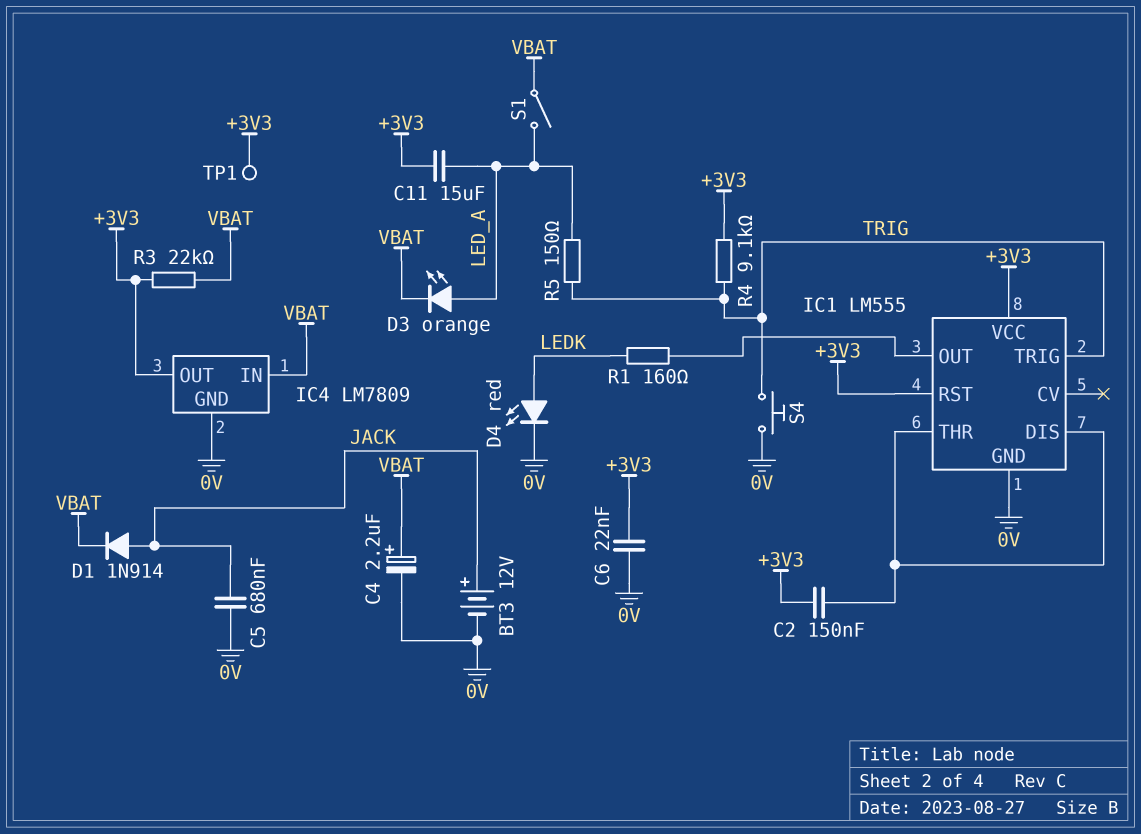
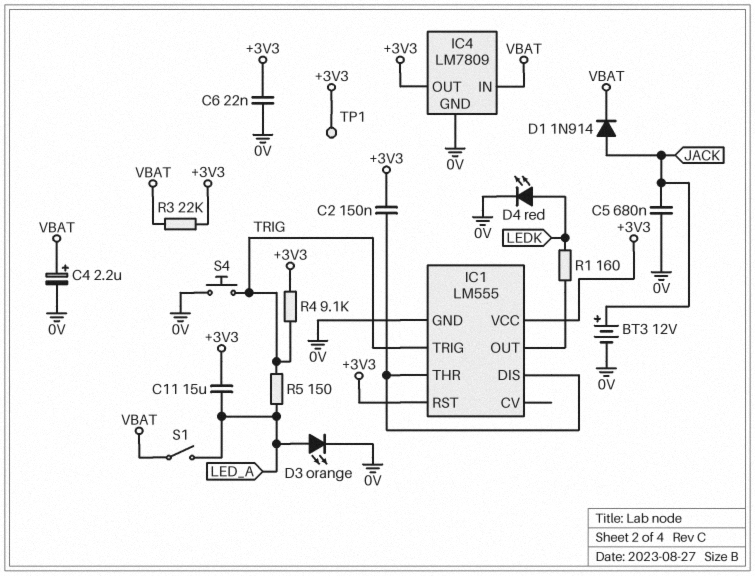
D3: LED orange (A LED_A, K VBAT) -> LED orange (A LED_A, K 0V)

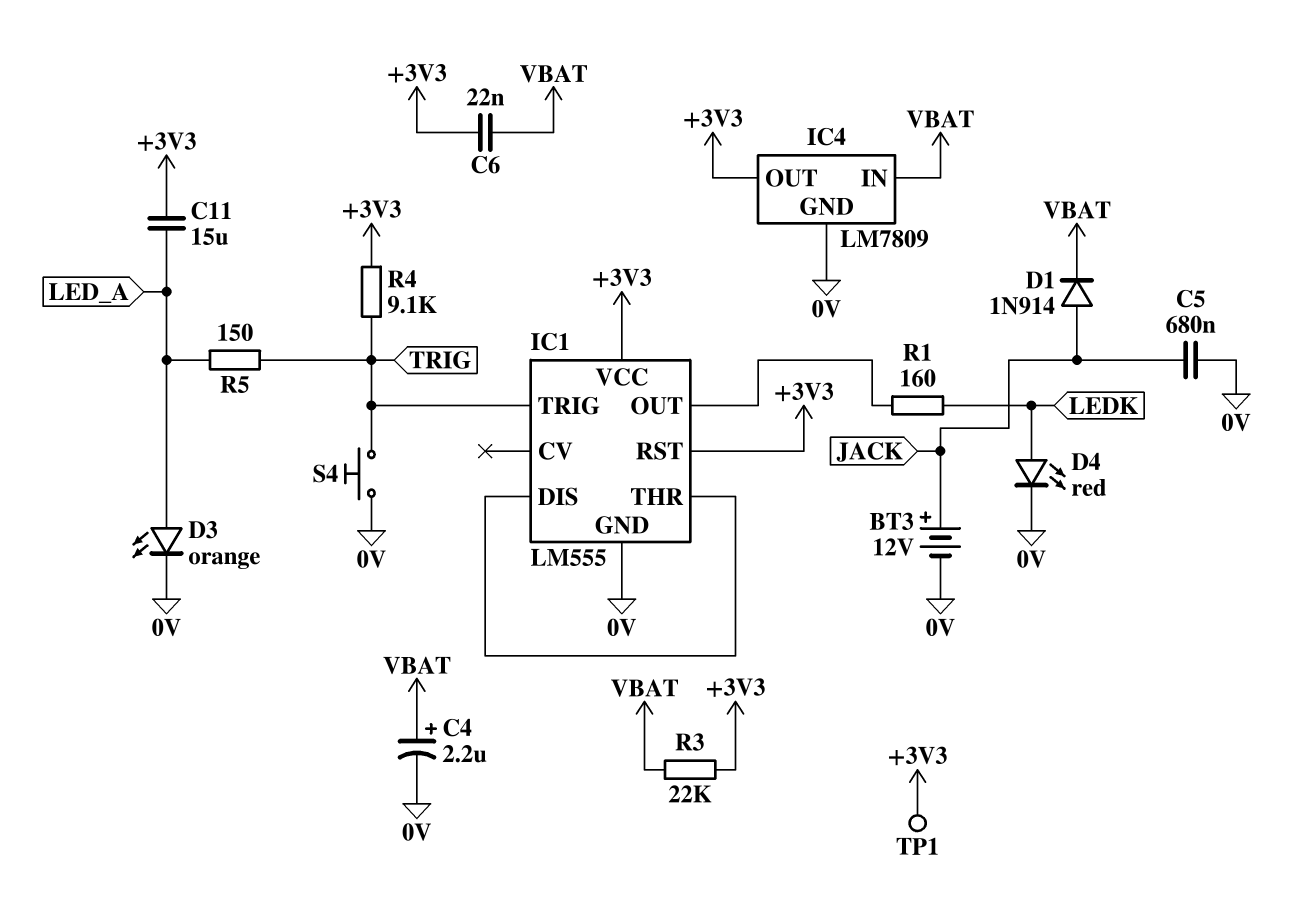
C2: 150nF (+3V3, IC1/DIS) -> none
C6: 22nF (+3V3, 0V) -> 22nF (+3V3, VBAT)
S1: switch (LED_A, VBAT) -> none

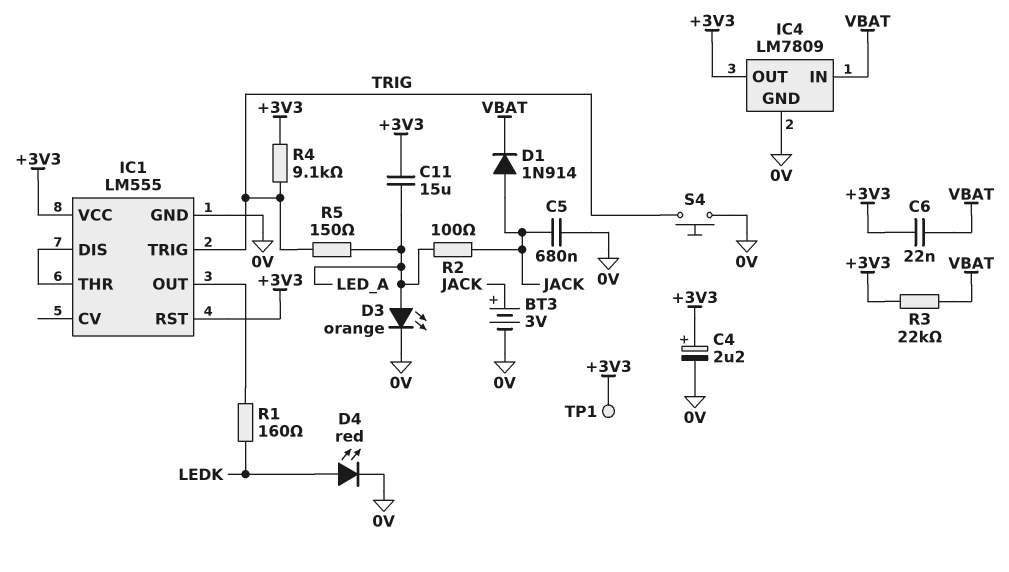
BT3: 12V (plus JACK, minus 0V) -> 3V (plus JACK, minus 0V)
C4: 2.2uF (plus VBAT, minus 0V) -> 2.2uF (plus +3V3, minus 0V)
R2: none -> 100 (JACK, LED_A)

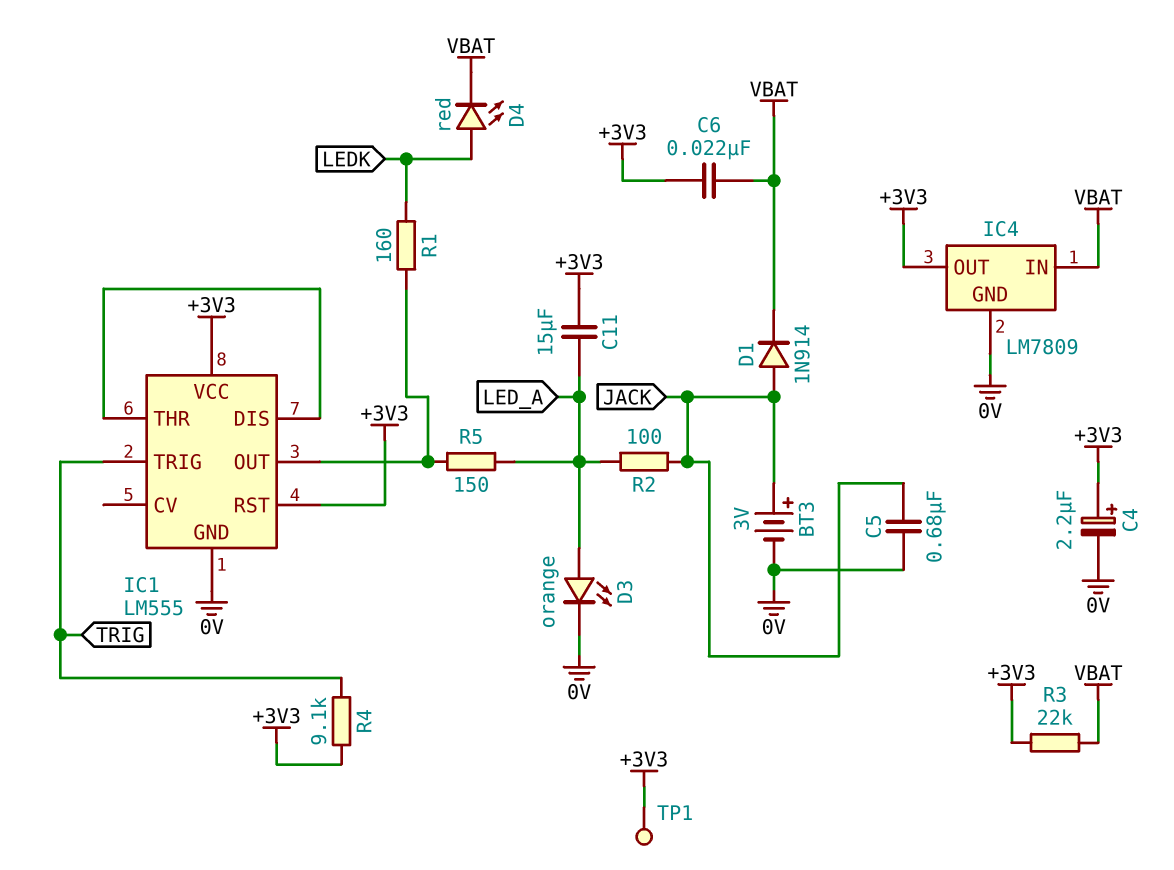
D4: LED red (A LEDK, K 0V) -> LED red (A LEDK, K VBAT)
R5: 150 (LED_A, TRIG) -> 150 (IC1/OUT, LED_A)
S4: button (0V, TRIG) -> none

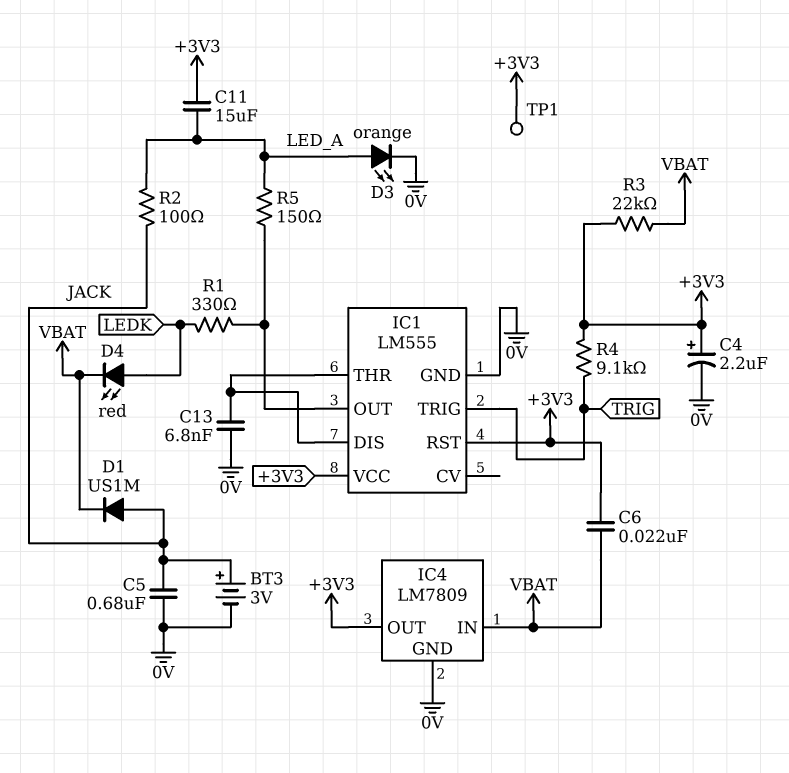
C13: none -> 6.8nF (0V, IC1/DIS)
D1: diode 1N914 (A JACK, K VBAT) -> diode US1M (A JACK, K VBAT)
R1: 160 (IC1/OUT, LEDK) -> 330 (IC1/OUT, LEDK)

